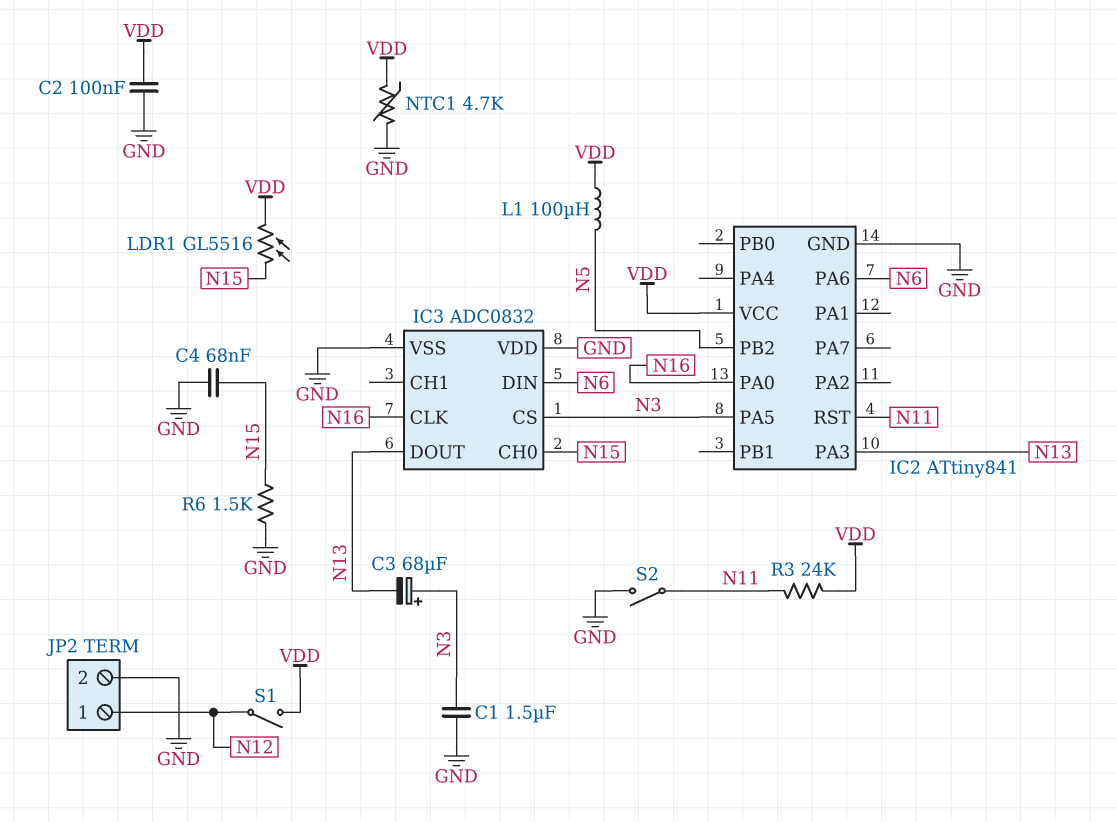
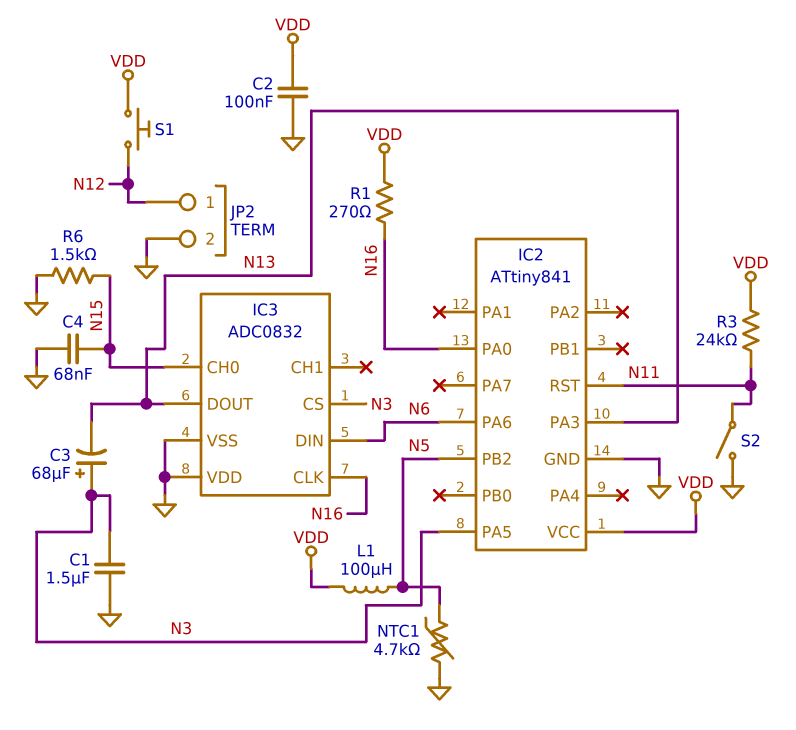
LDR1: GL5516 (N15, VDD) -> none
NTC1: 4.7k (GND, VDD) -> 4.7k (GND, N5)
R1: none -> 270 (N16, VDD)
S1: switch (N12, VDD) -> button (N12, VDD)

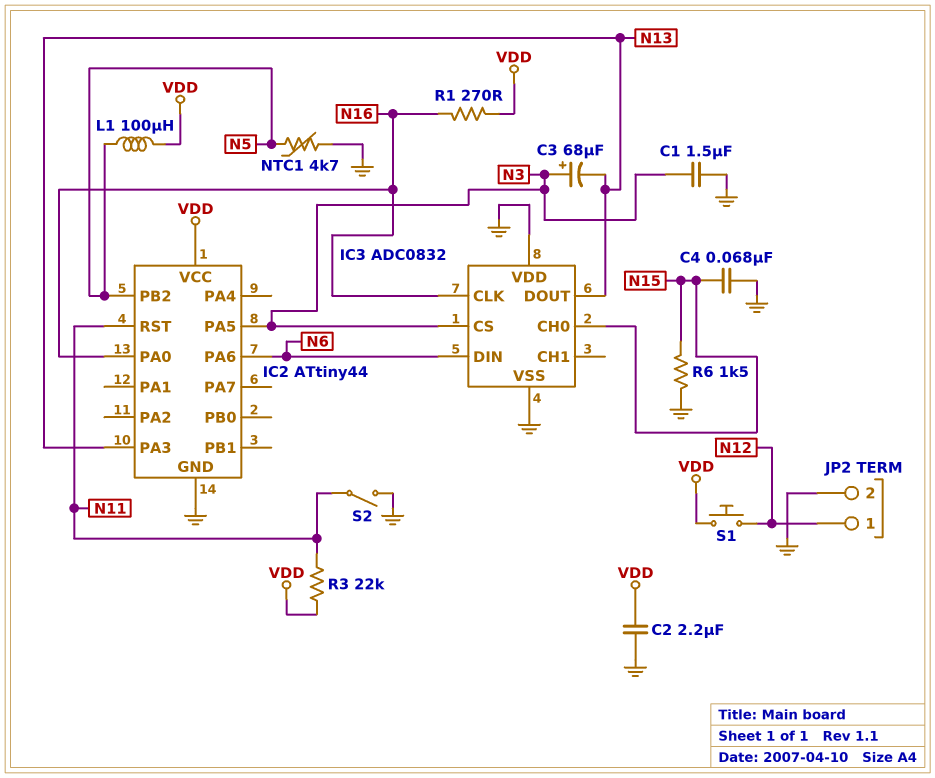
C2: 100nF (GND, VDD) -> 2.2uF (GND, VDD)
IC2: ATtiny841 -> ATtiny44
R3: 24k (N11, VDD) -> 22k (N11, VDD)

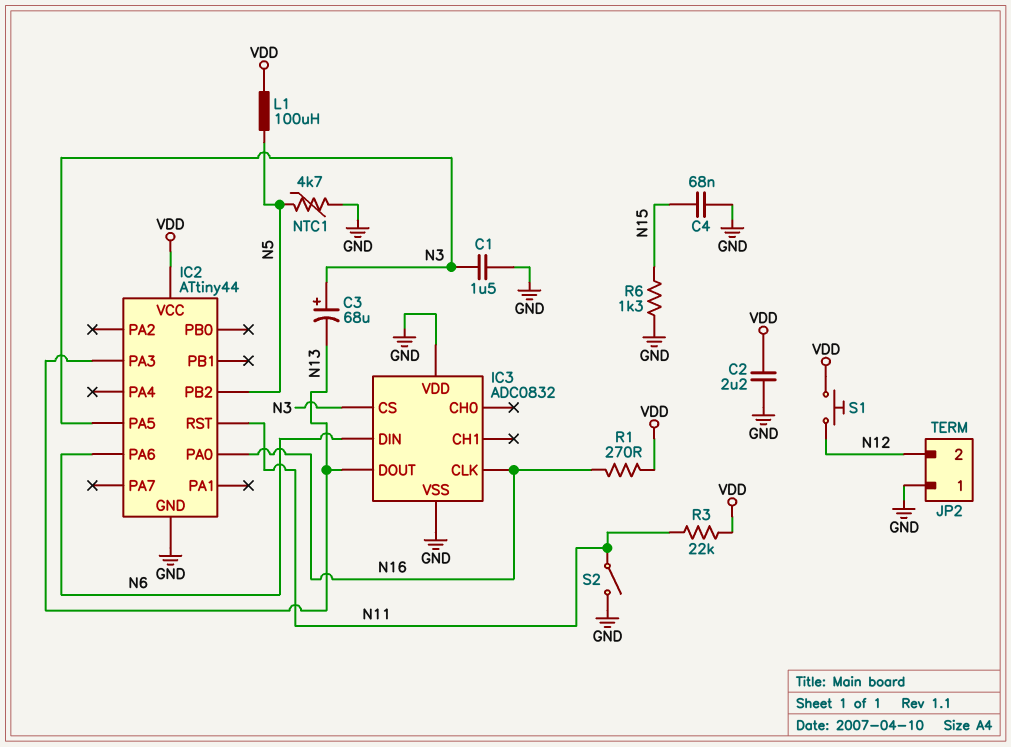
IC3 pin CH0: N15 -> none
JP2 pin 1: N12 -> GND
JP2 pin 2: GND -> N12
R6: 1.5k (GND, N15) -> 1.3k (GND, N15)

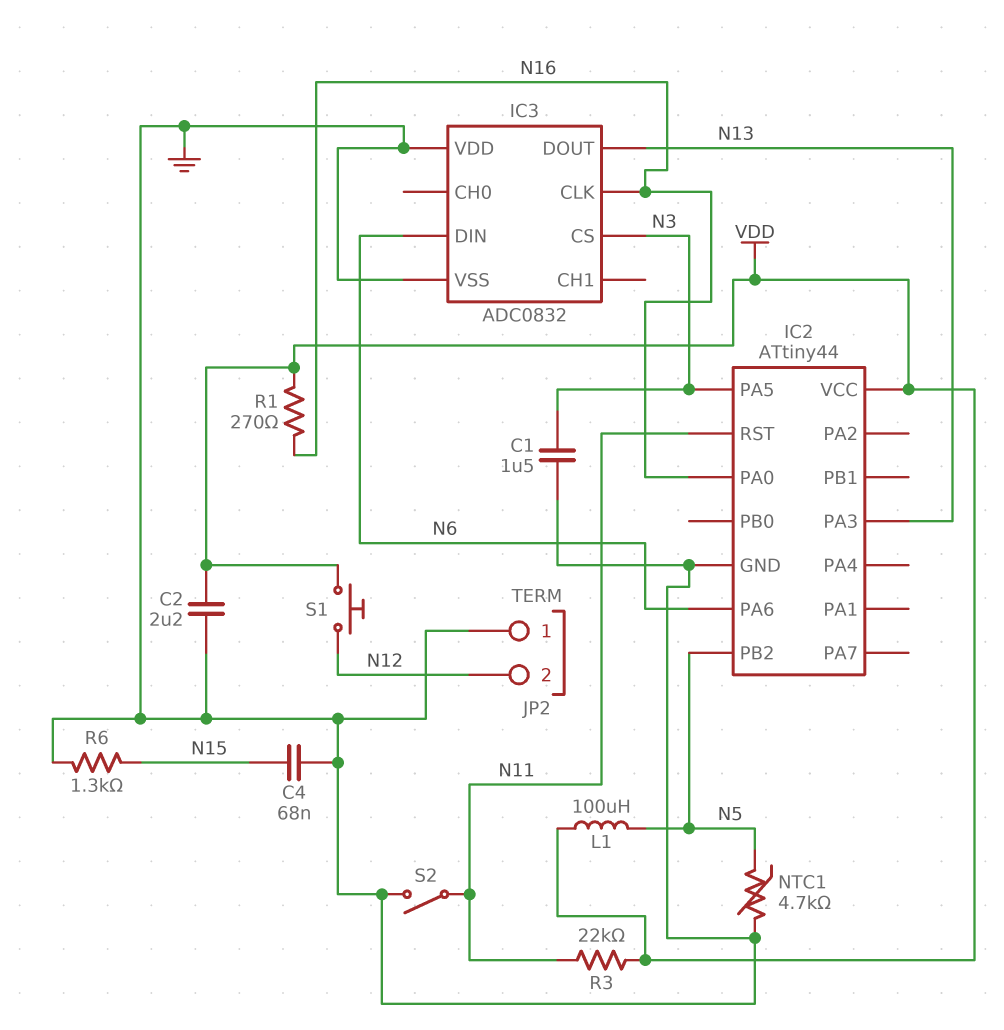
C3: 68uF (plus N3, minus N13) -> none

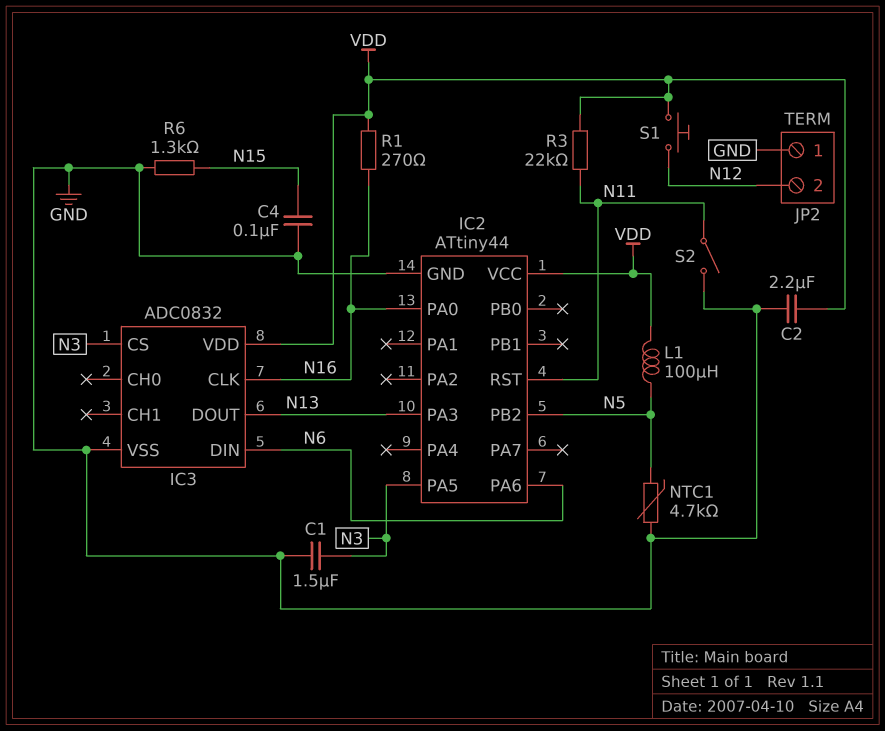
C4: 68nF (GND, N15) -> 100nF (GND, N15)
IC3 pin VDD: GND -> VDD

